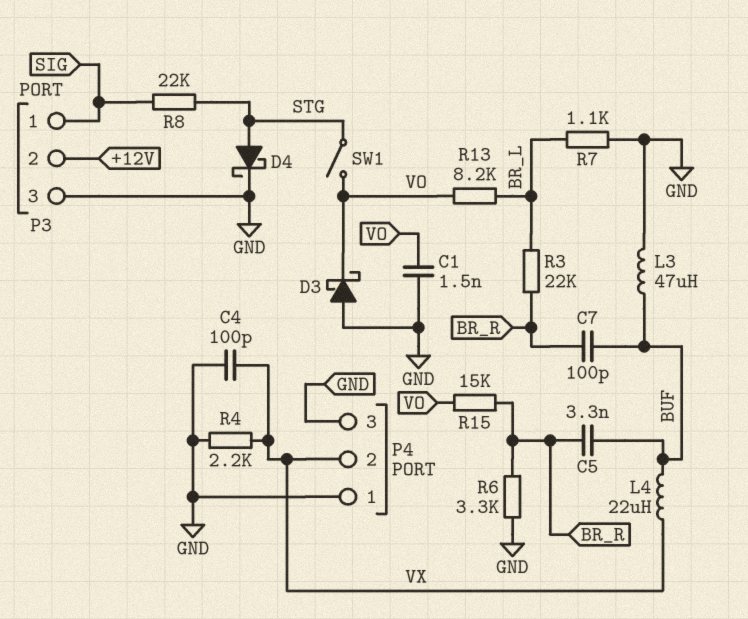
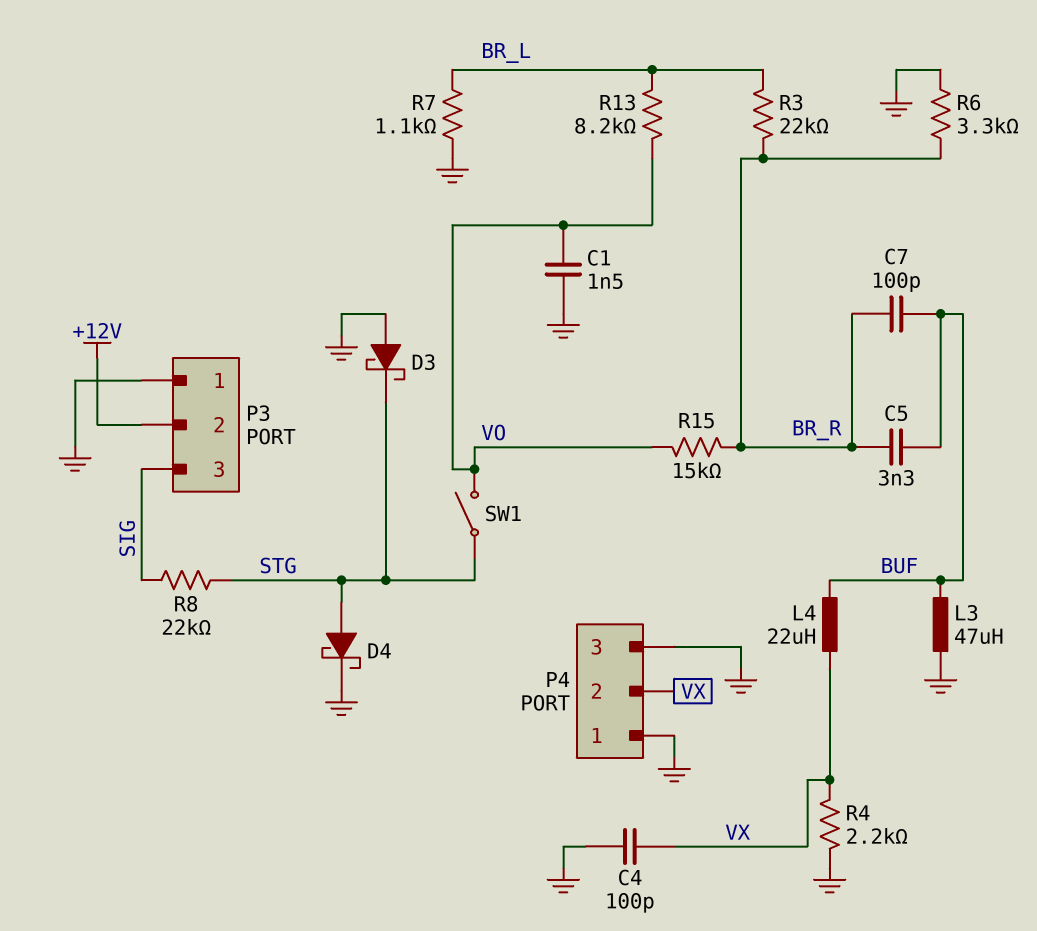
D3: schottky (A GND, K VO) -> schottky (A GND, K STG)
P3 pin 1: SIG -> GND
P3 pin 3: GND -> SIG

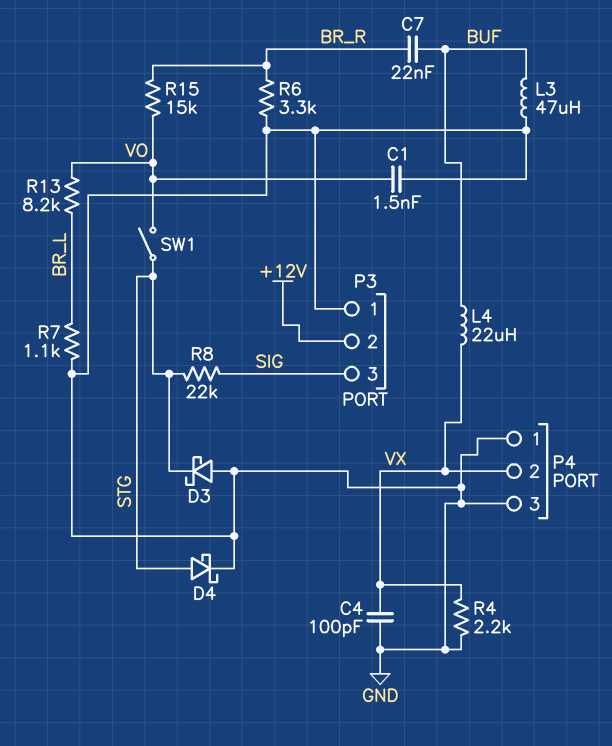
C5: 3.3nF (BR_R, BUF) -> none
C7: 100pF (BR_R, BUF) -> 22nF (BR_R, BUF)
R3: 22k (BR_L, BR_R) -> none

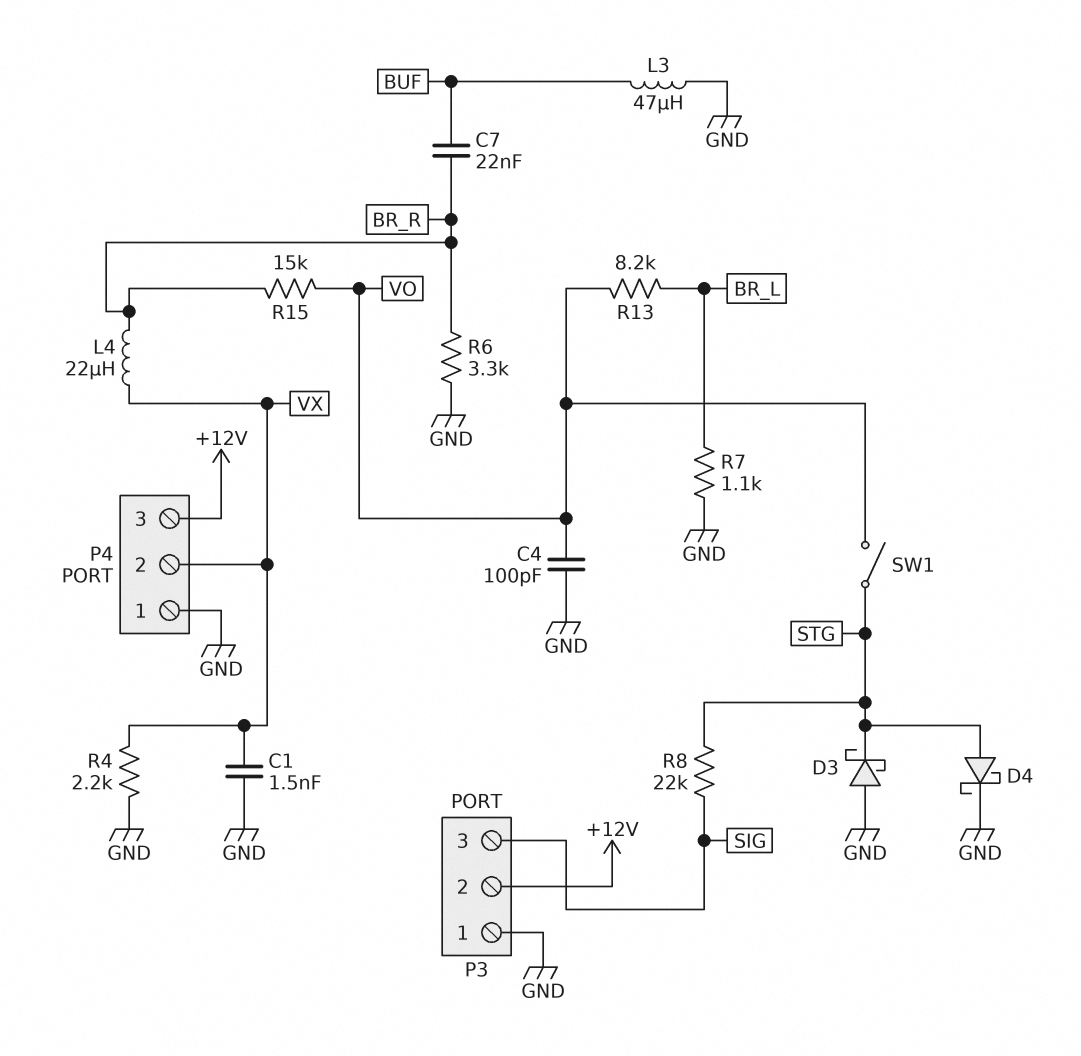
C1: 1.5nF (GND, VO) -> 1.5nF (GND, VX)
C4: 100pF (GND, VX) -> 100pF (GND, VO)
L4: 22uH (BUF, VX) -> 22uH (BR_R, VX)
P4 pin 3: GND -> +12V

